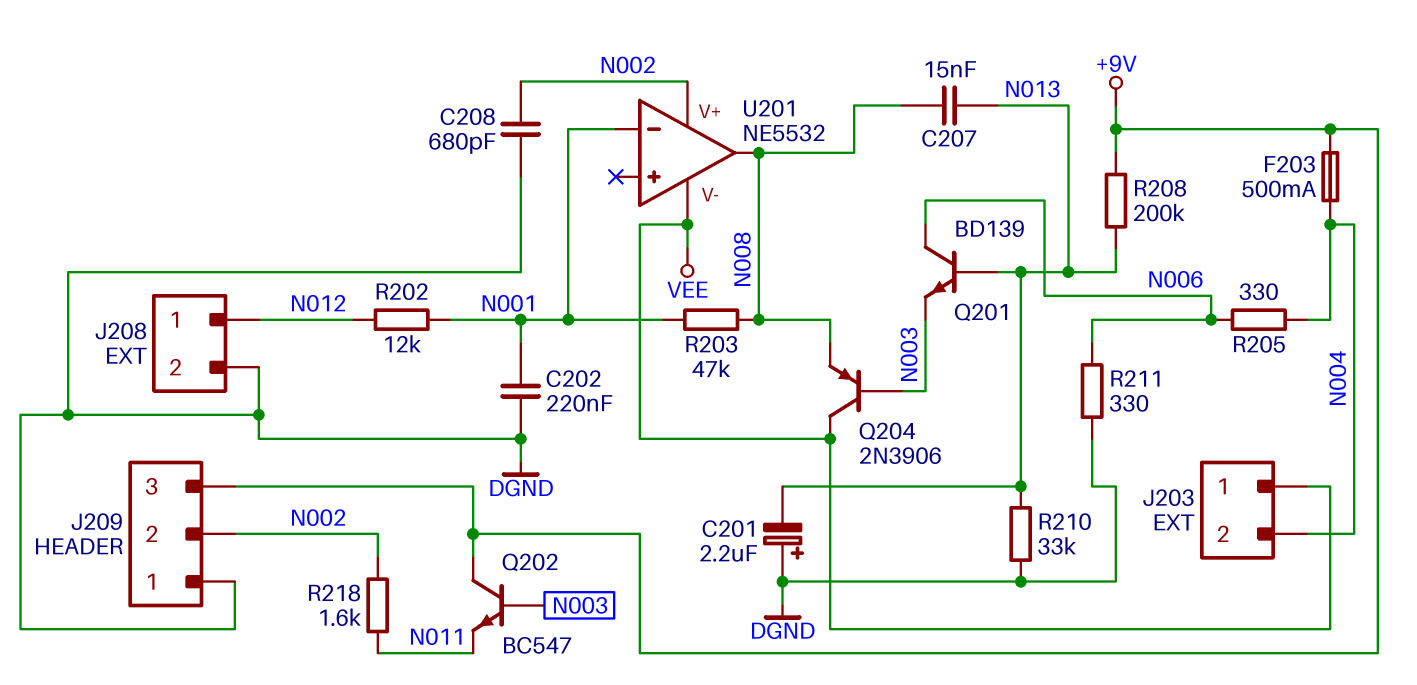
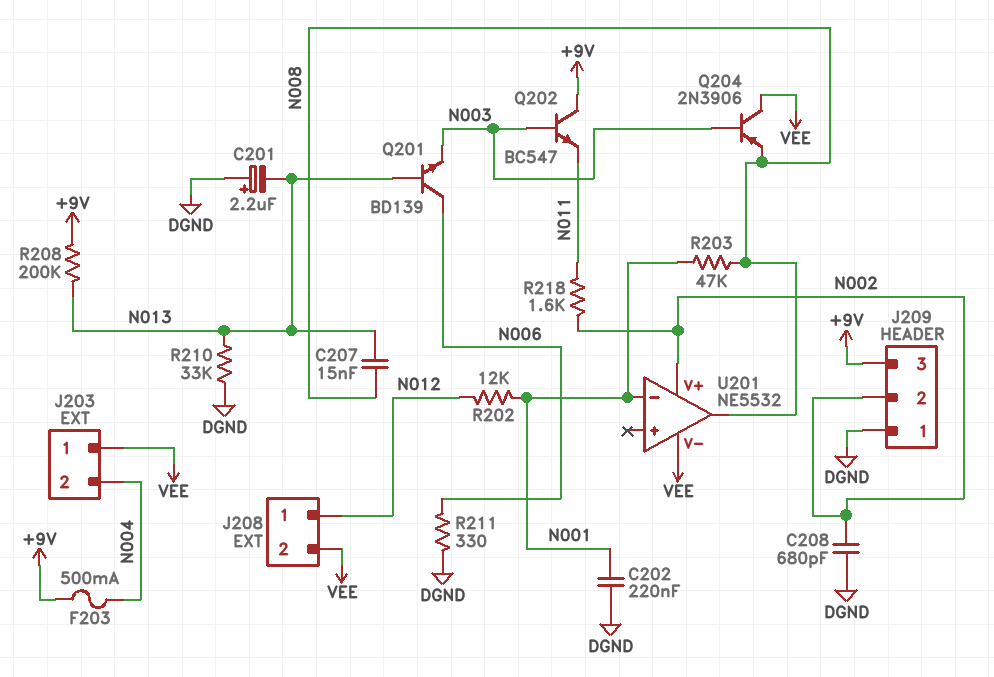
J208 pin 2: DGND -> VEE
R205: 330 (N004, N006) -> none

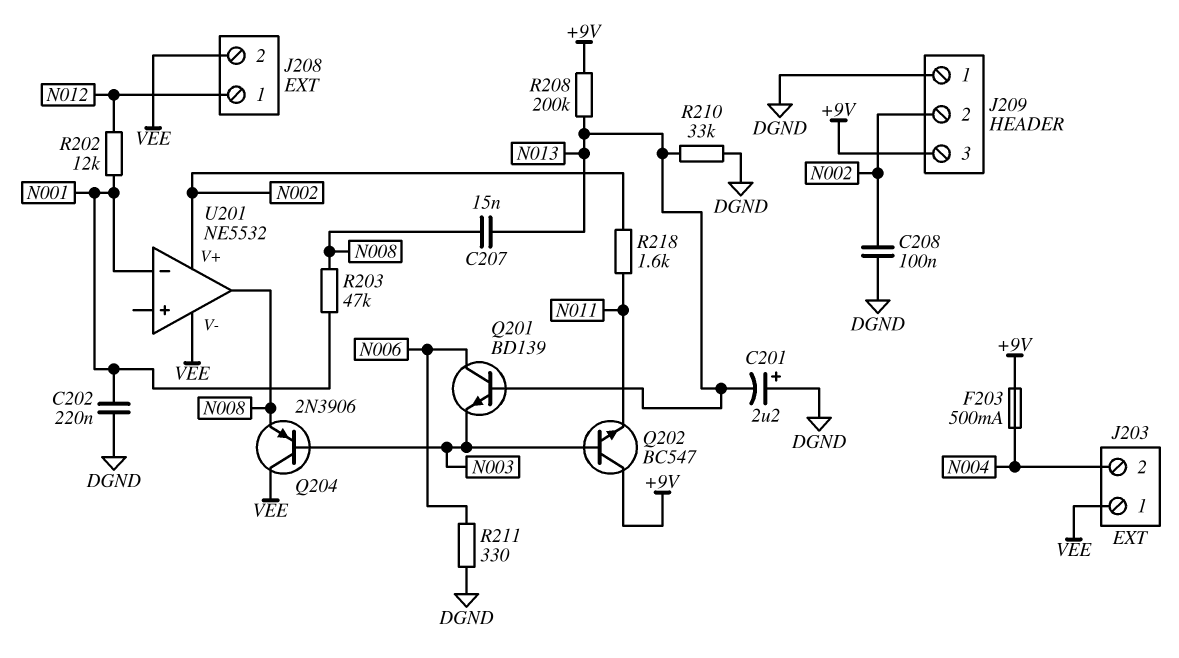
C208: 680pF (DGND, N002) -> 100nF (DGND, N002)

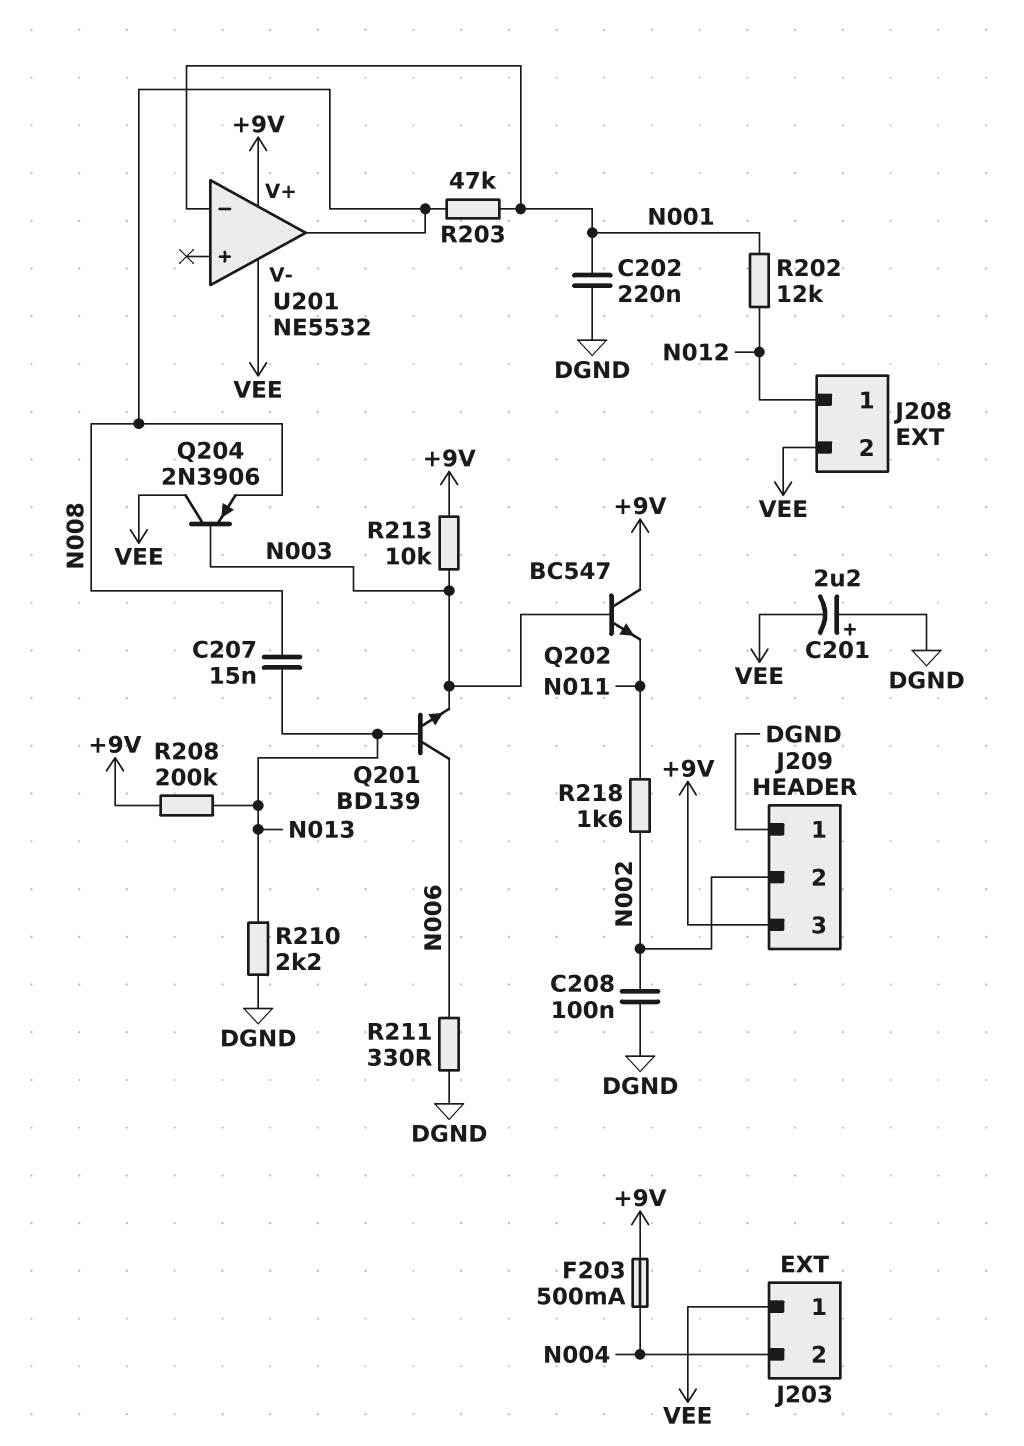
C201: 2.2uF (plus DGND, minus N013) -> 2.2uF (plus DGND, minus VEE)
R210: 33k (DGND, N013) -> 2.2k (DGND, N013)
R213: none -> 10k (+9V, N003)
U201 pin V+: N002 -> +9V

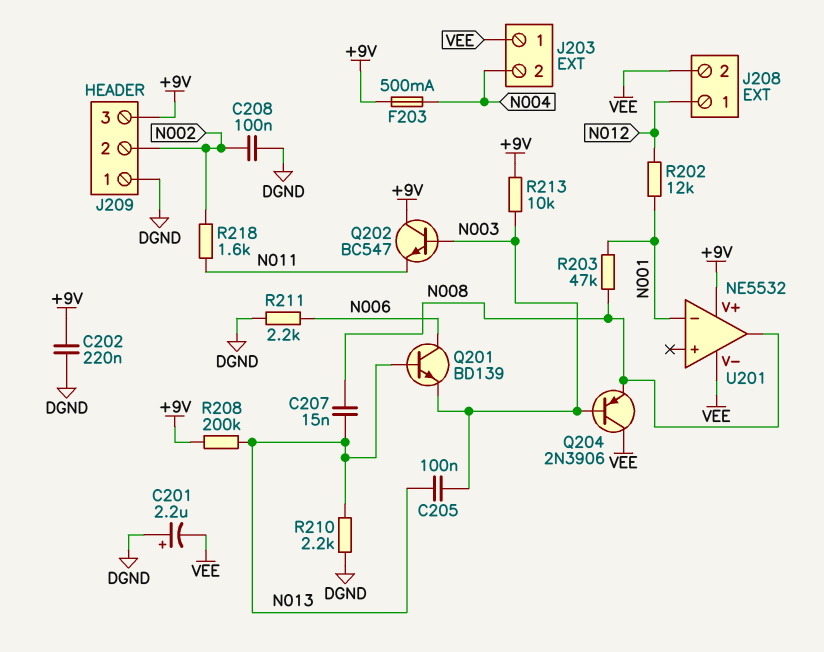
C202: 220nF (DGND, N001) -> 220nF (+9V, DGND)
C205: none -> 100nF (N003, N013)
R211: 330 (DGND, N006) -> 2.2k (DGND, N006)

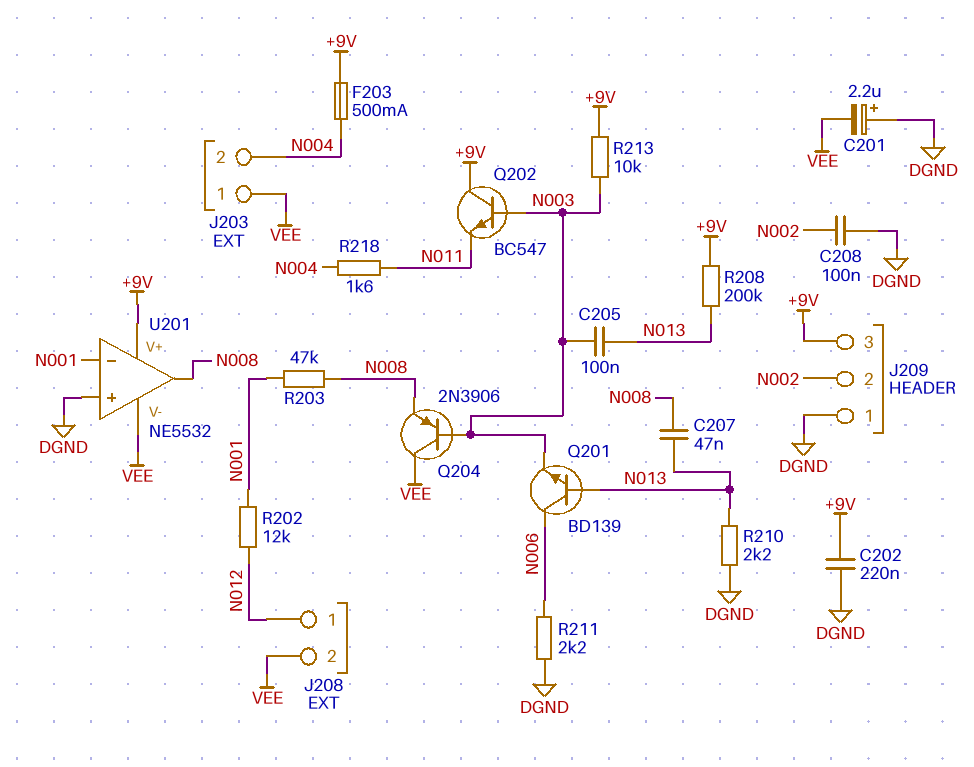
C207: 15nF (N008, N013) -> 47nF (N008, N013)
R218: 1.6k (N002, N011) -> 1.6k (N004, N011)
U201 pin in+: none -> DGND

